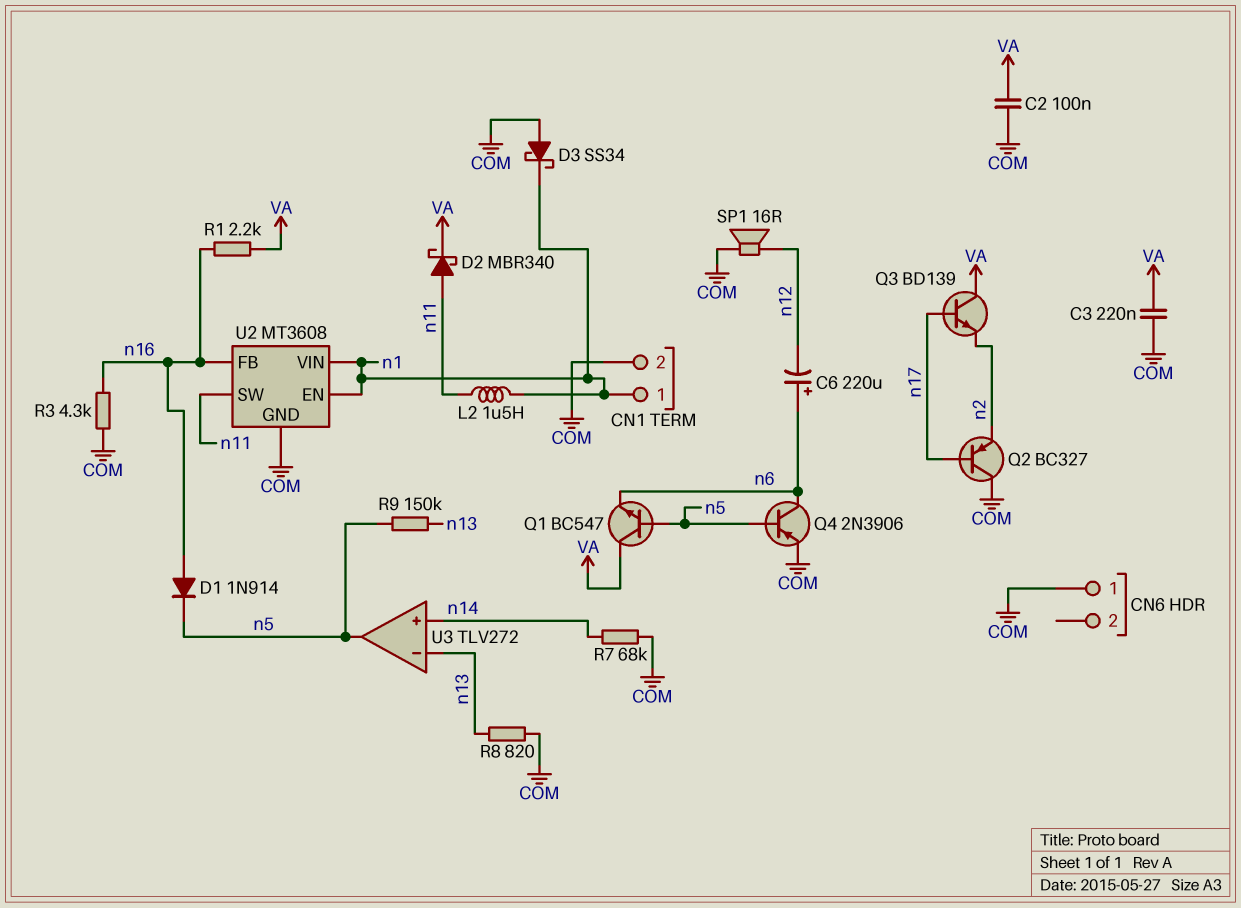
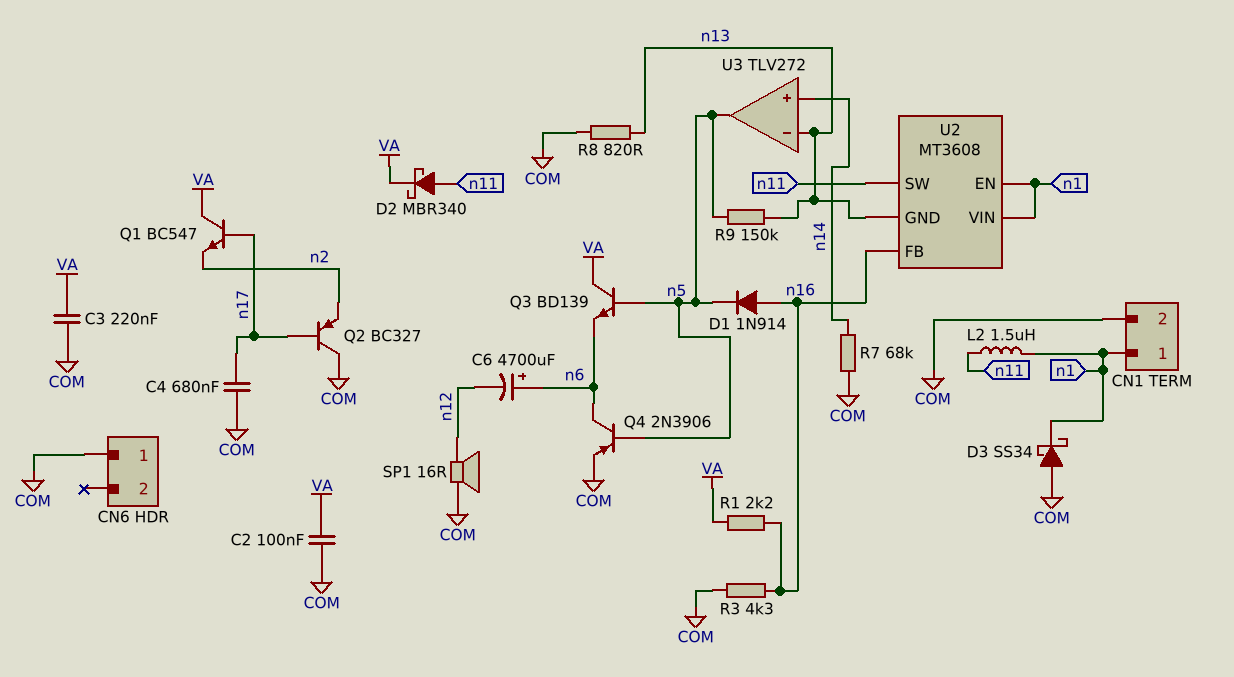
C4: none -> 680nF (COM, n17)
C6: 220uF (plus n6, minus n12) -> 4700uF (plus n6, minus n12)
Q1: NPN BC547 (B n5, C VA, E n6) -> NPN BC547 (B n17, C VA, E n2)
Q3: NPN BD139 (B n17, C VA, E n2) -> NPN BD139 (B n5, C VA, E n6)
U2 pin GND: COM -> n13

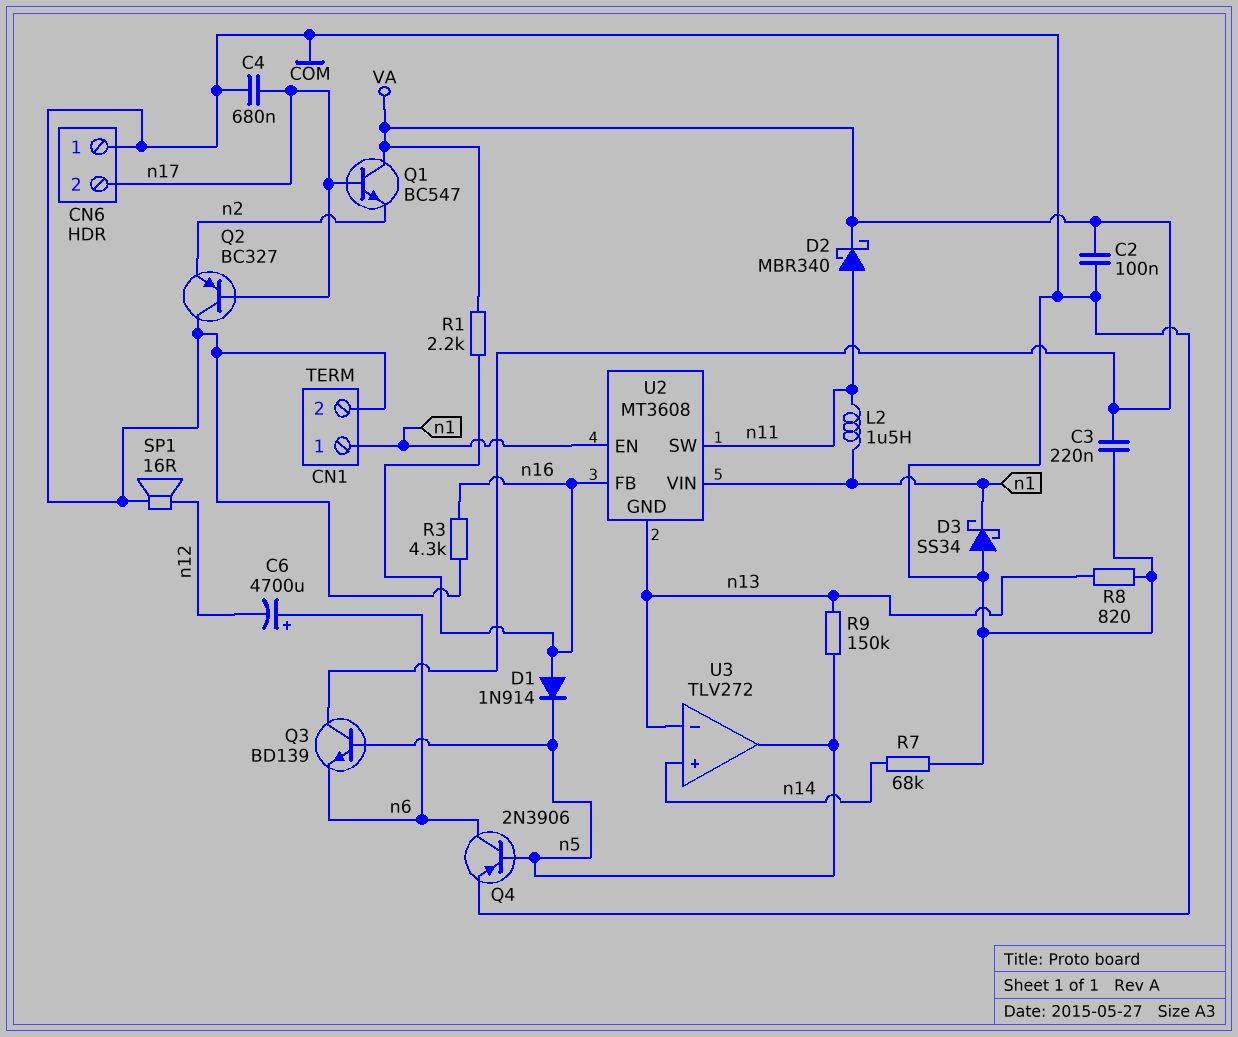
CN6 pin 2: none -> n17

